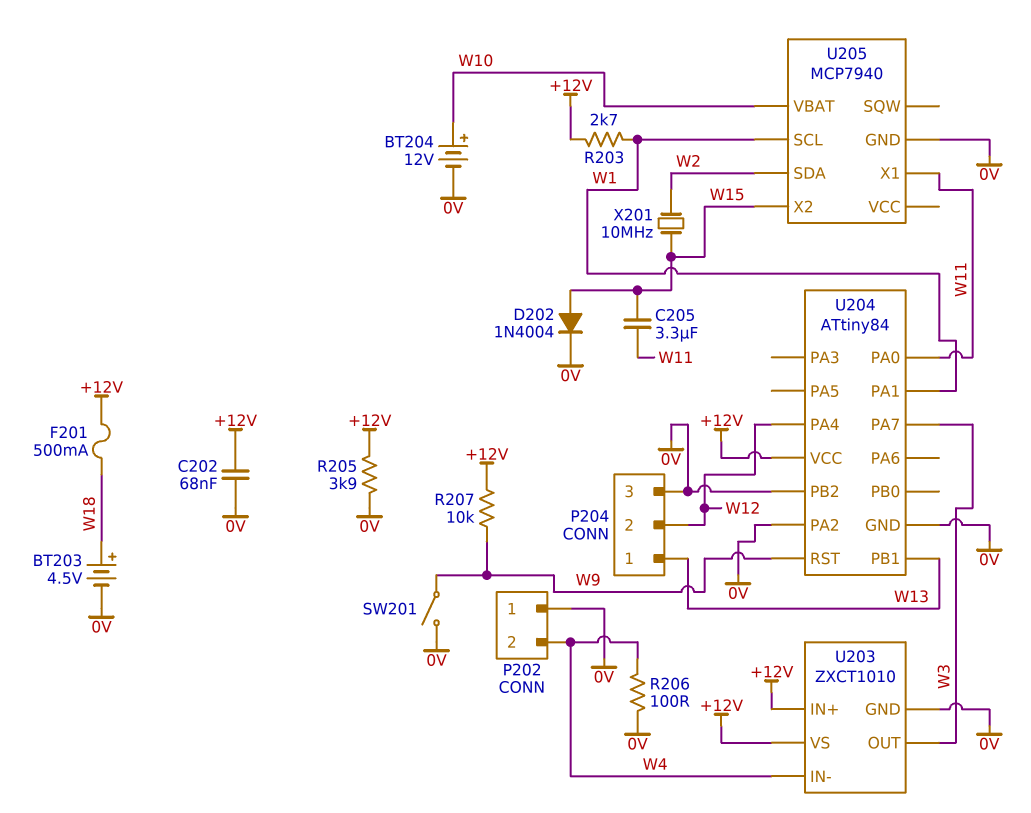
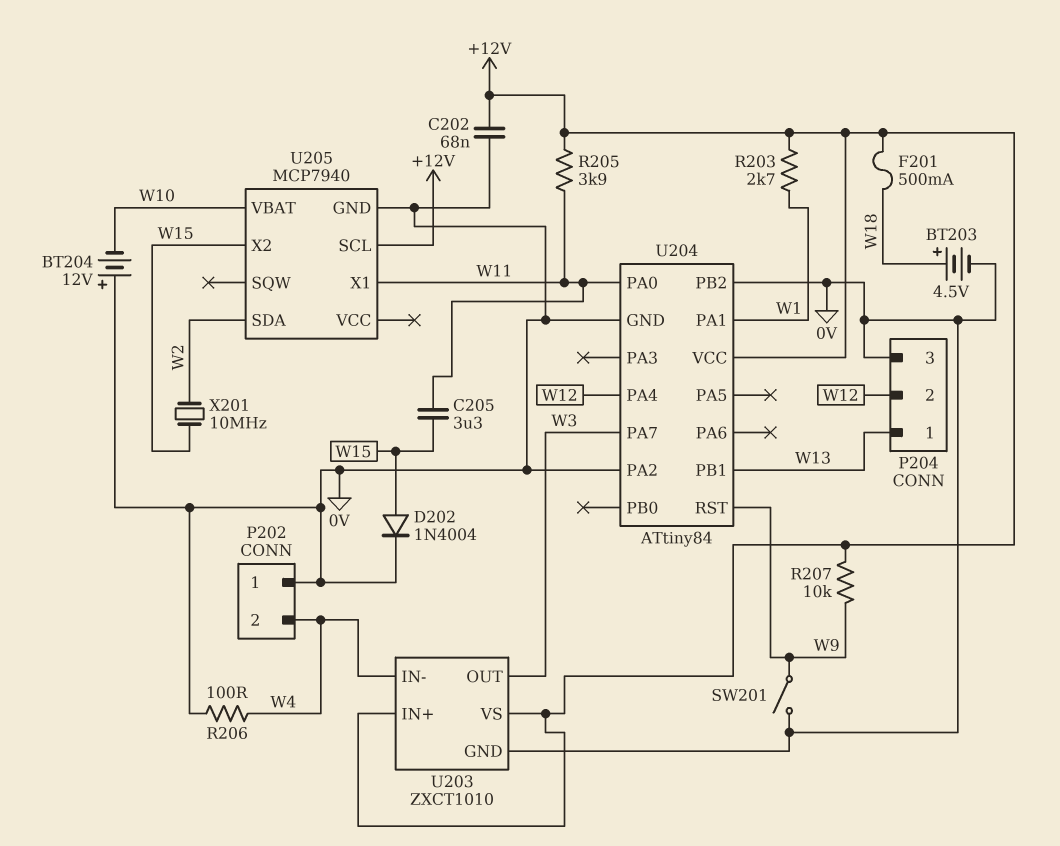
BT204: 12V (plus W10, minus 0V) -> 12V (plus 0V, minus W10)
R205: 3.9k (+12V, 0V) -> 3.9k (+12V, W11)
U205 pin SCL: W1 -> +12V

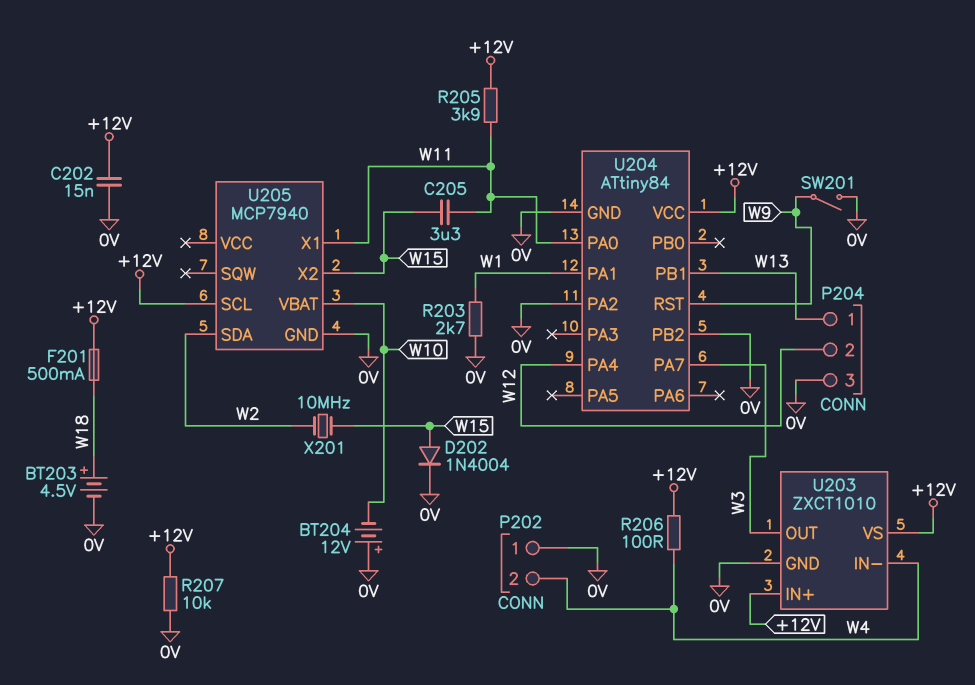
C202: 68nF (+12V, 0V) -> 15nF (+12V, 0V)
R203: 2.7k (+12V, W1) -> 2.7k (0V, W1)
R206: 100 (0V, W4) -> 100 (+12V, W4)
R207: 10k (+12V, W9) -> 10k (+12V, 0V)

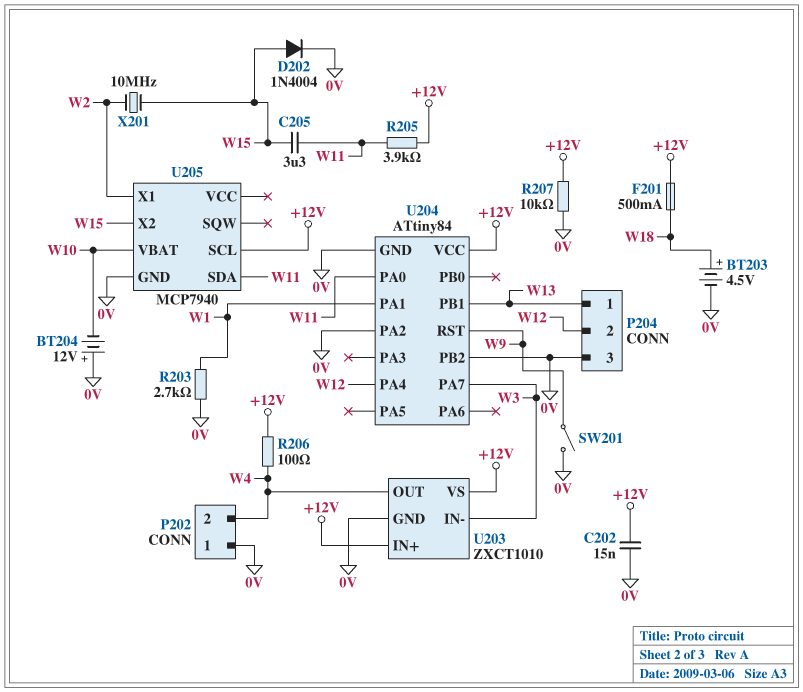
U203 pin IN-: W4 -> W3
U203 pin OUT: W3 -> W4
U205 pin SDA: W2 -> W11
U205 pin X1: W11 -> W2

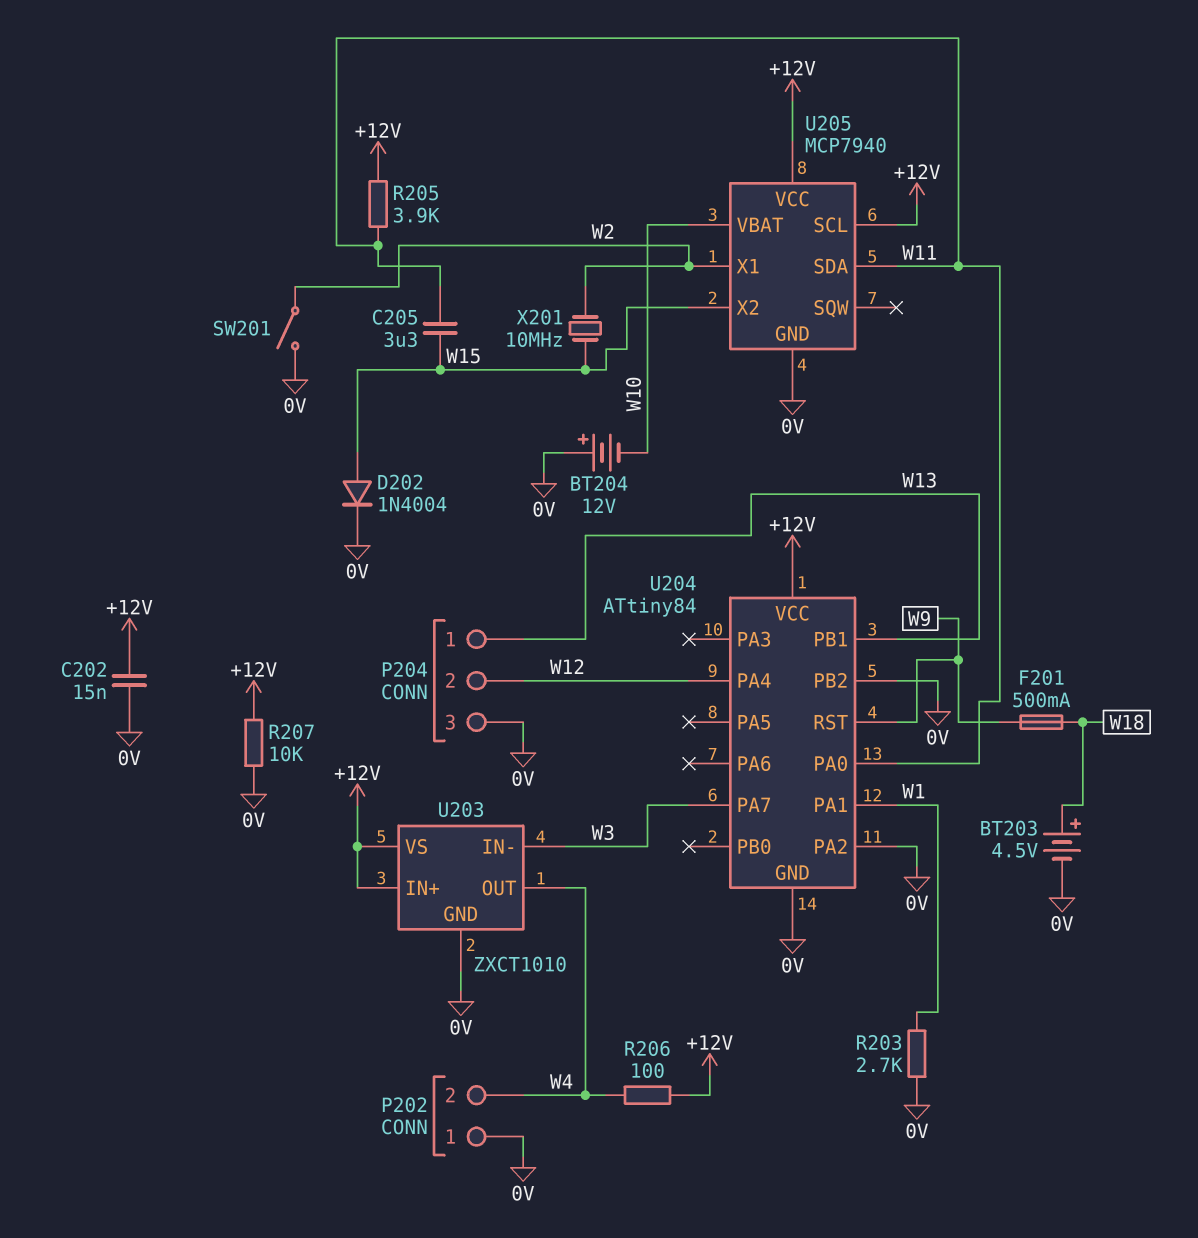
F201: 500mA (+12V, W18) -> 500mA (W9, W18)
SW201: switch (0V, W9) -> switch (0V, W2)
U205 pin VCC: none -> +12V

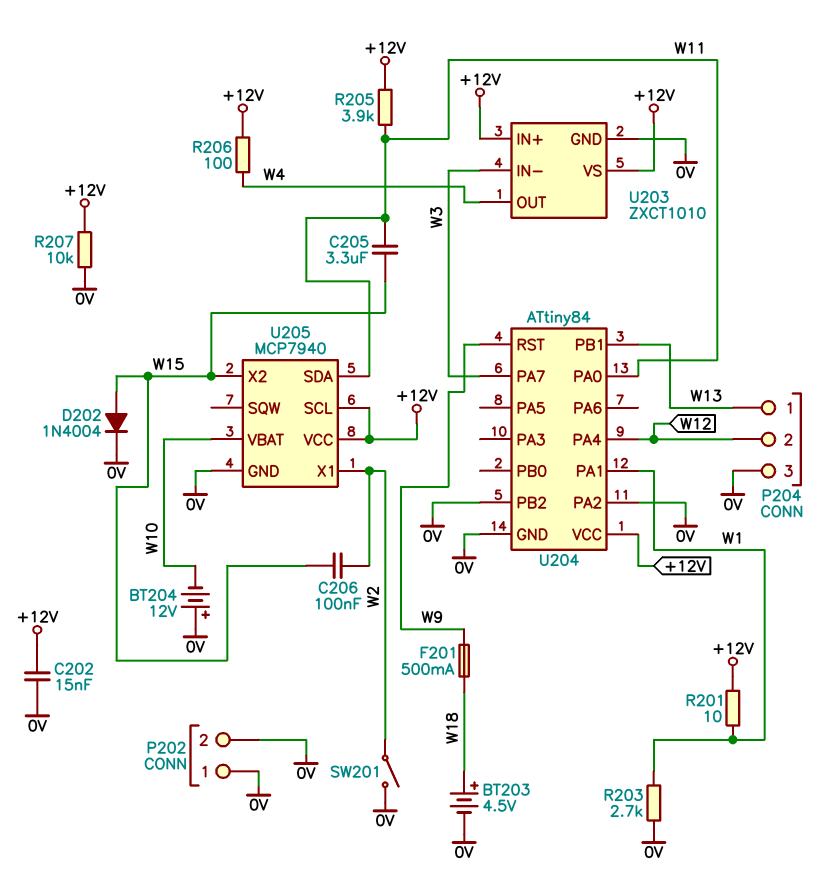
C206: none -> 100nF (W2, W15)
P202 pin 2: W4 -> 0V
R201: none -> 10 (+12V, W1)
X201: 10MHz (W2, W15) -> none

